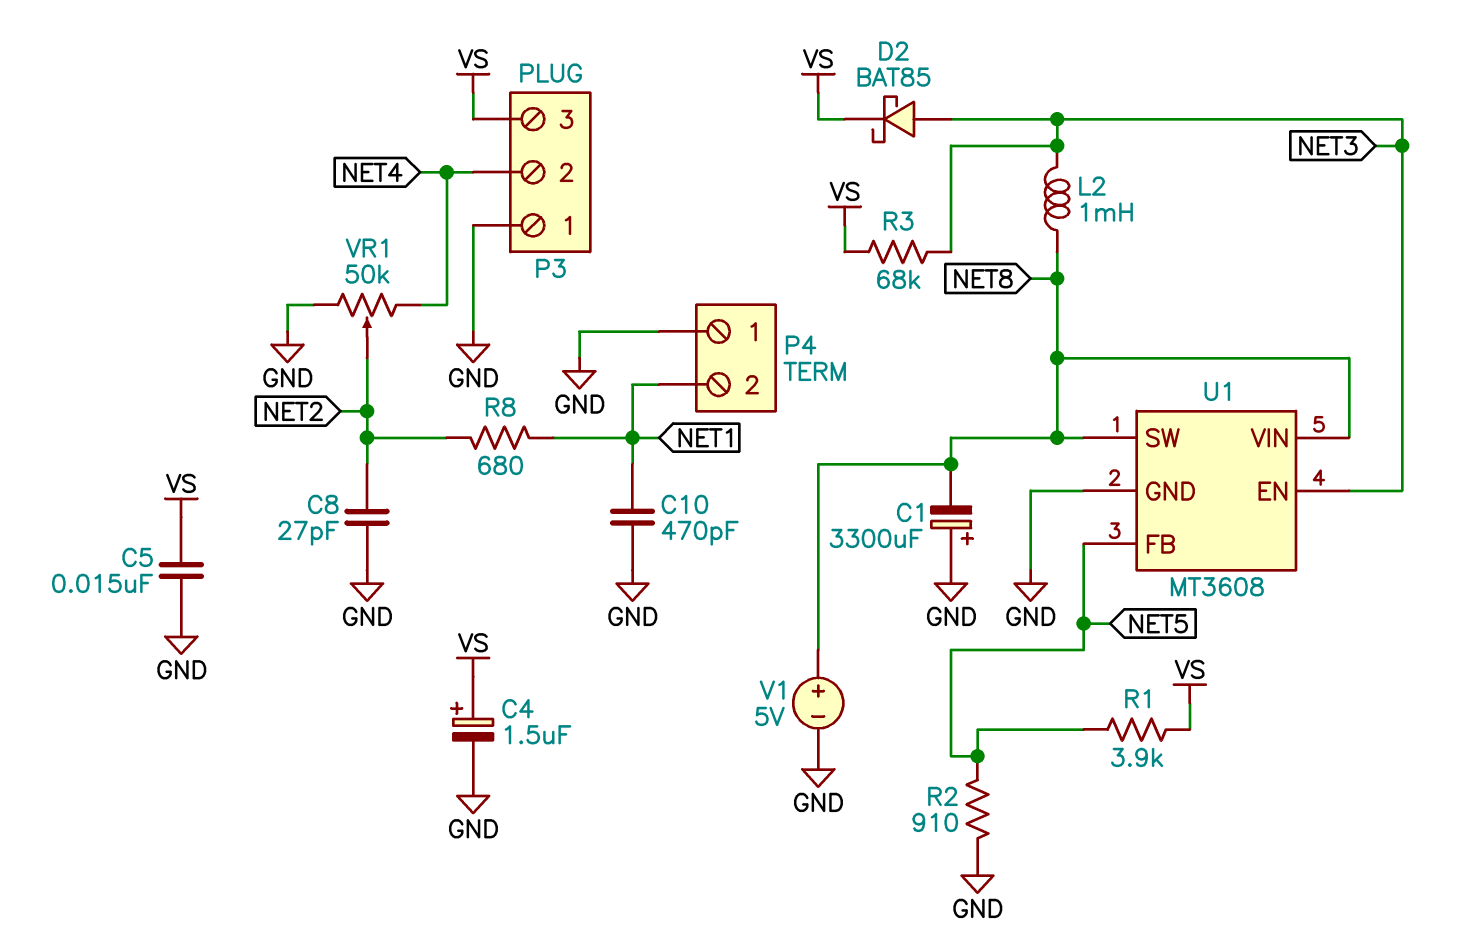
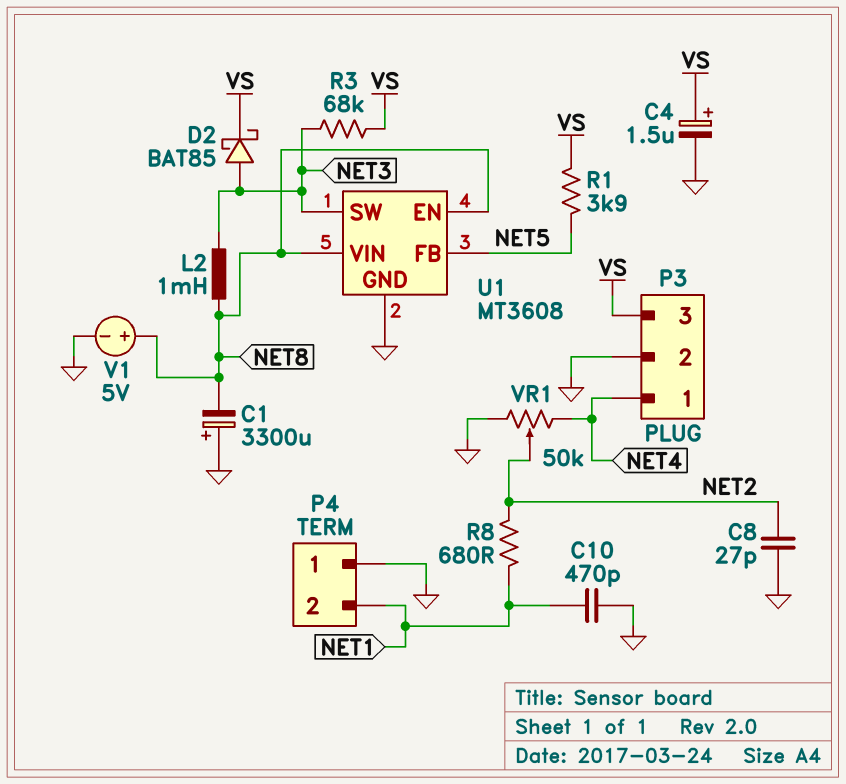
C5: 15nF (GND, VS) -> none
P3 pin 1: GND -> NET4
P3 pin 2: NET4 -> GND
R2: 910 (GND, NET5) -> none
U1 pin EN: NET3 -> NET8
U1 pin SW: NET8 -> NET3

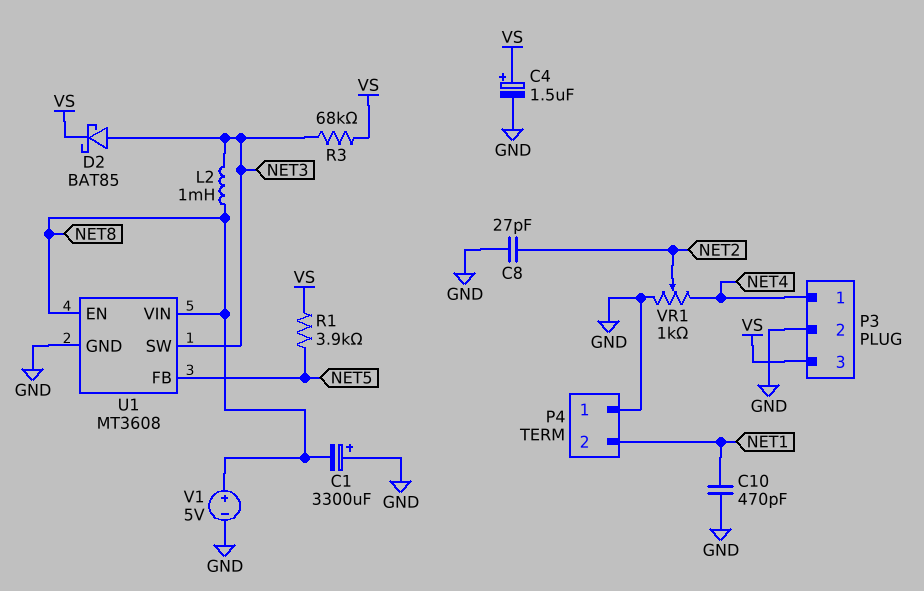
R8: 680 (NET1, NET2) -> none
VR1: 50k (GND, NET4, wiper NET2) -> 1k (GND, NET4, wiper NET2)

